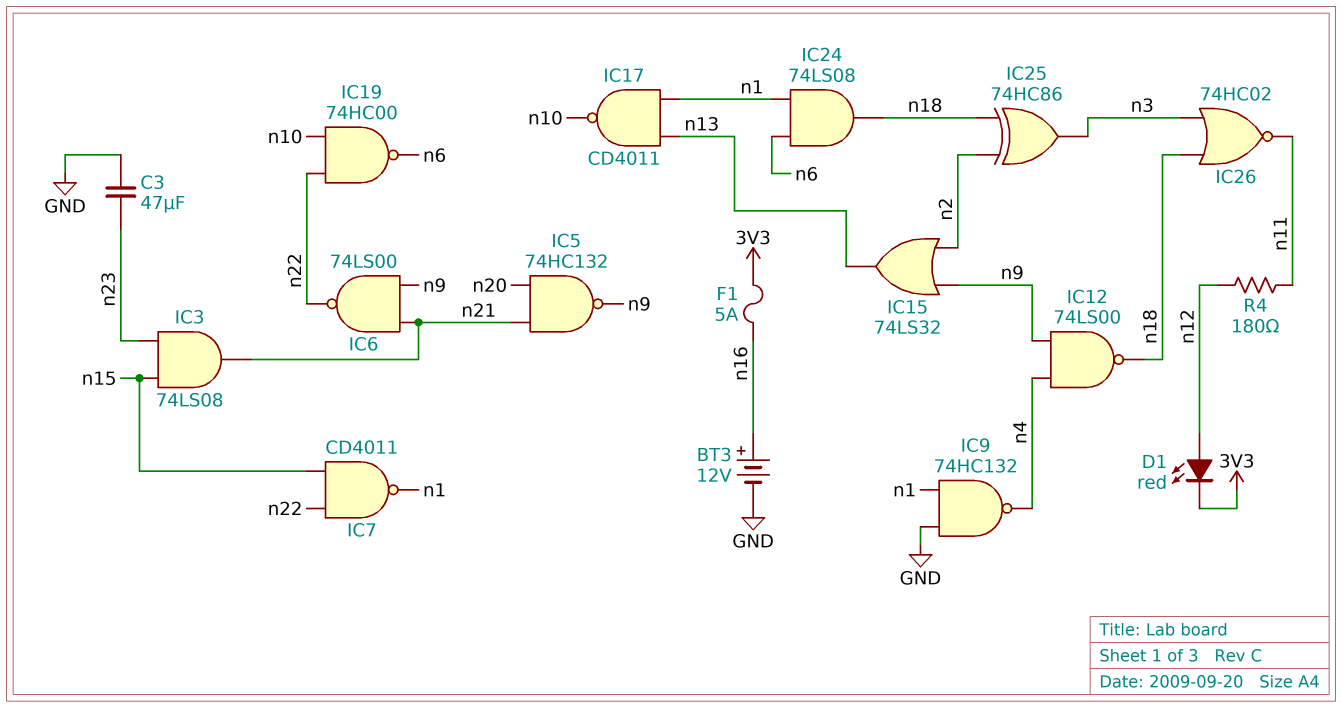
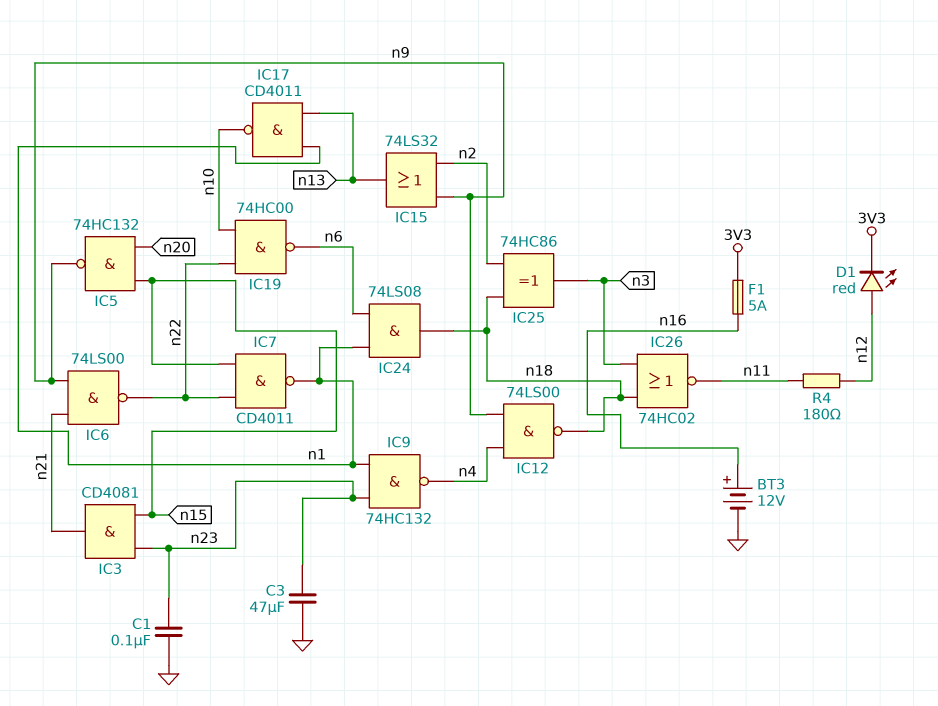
C1: none -> 100nF (GND, n23)
IC3: AND 74LS08 (in n15, in n23, out n21) -> AND CD4081 (in n15, in n23, out n21)
IC5: NAND 74HC132 (in n20, in n21, out n9) -> NAND 74HC132 (in n15, in n20, out n9)
IC9: NAND 74HC132 (in GND, in n1, out n4) -> NAND 74HC132 (in n1, in n23, out n4)

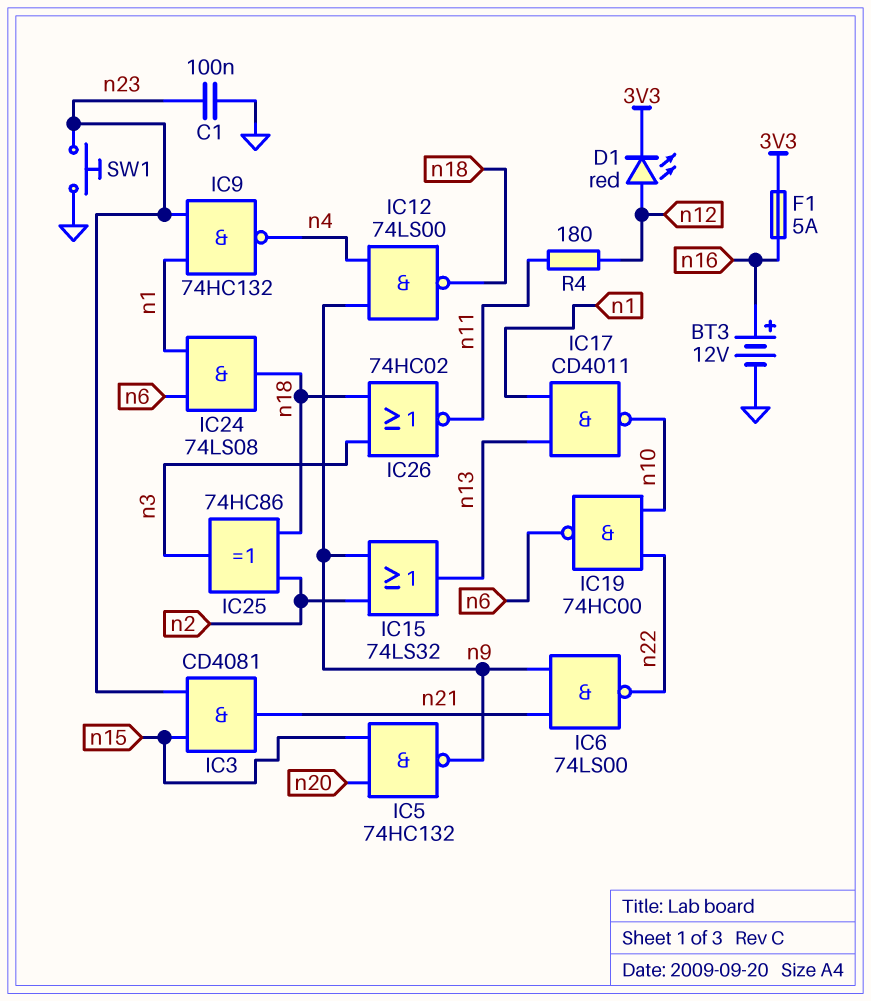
C3: 47uF (GND, n23) -> none
IC7: NAND CD4011 (in n15, in n22, out n1) -> none
SW1: none -> button (GND, n23)

